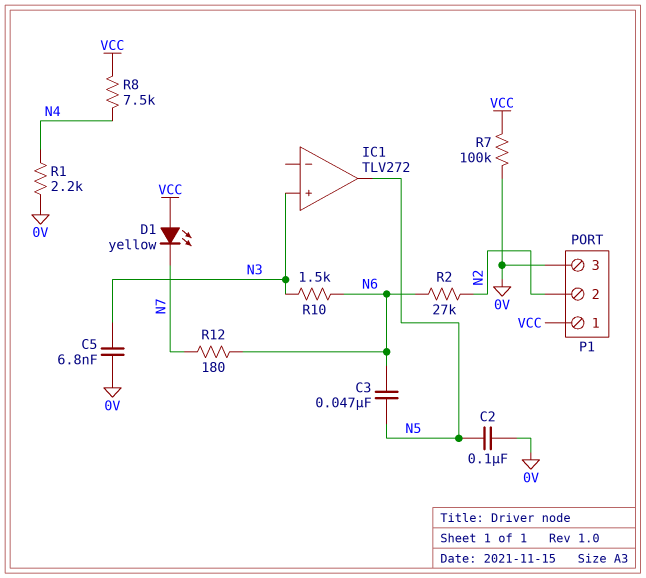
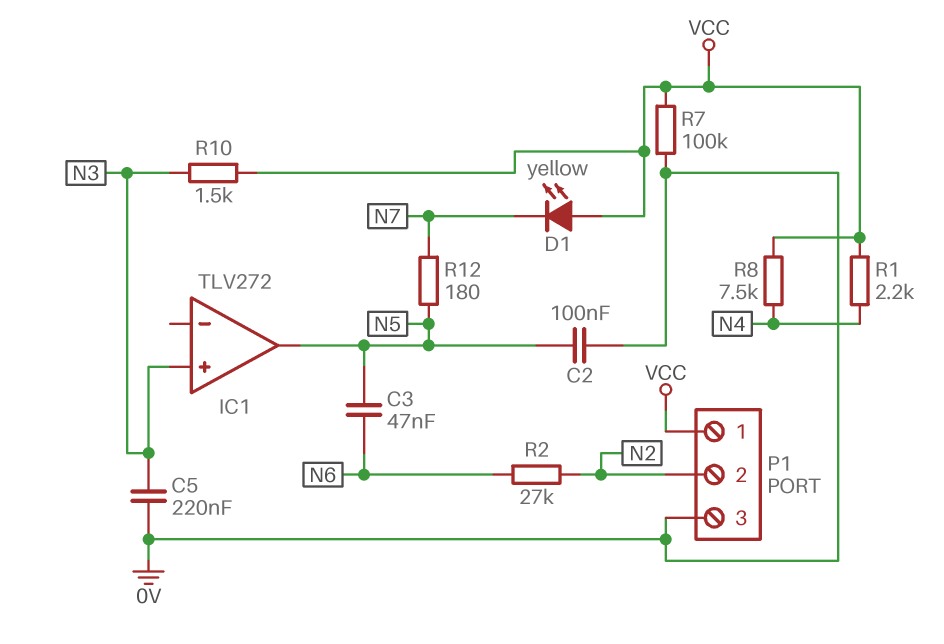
C5: 6.8nF (0V, N3) -> 220nF (0V, N3)
R1: 2.2k (0V, N4) -> 2.2k (N4, VCC)
R10: 1.5k (N3, N6) -> 1.5k (N3, VCC)
R12: 180 (N6, N7) -> 180 (N5, N7)

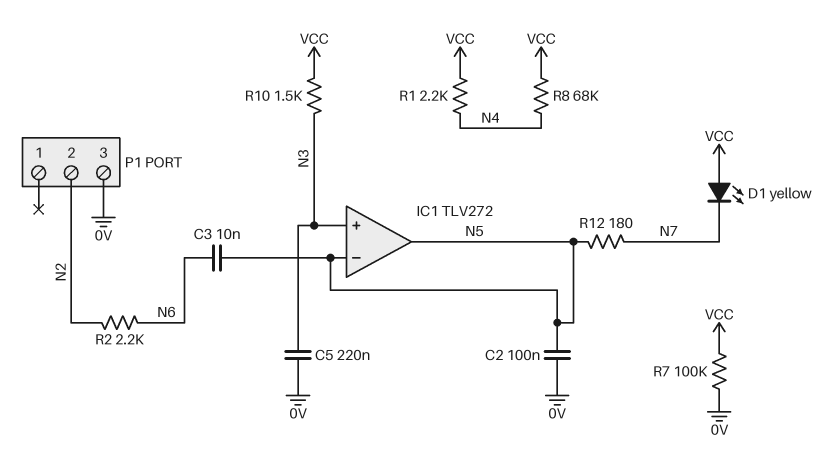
C3: 47nF (N5, N6) -> 10nF (N5, N6)
IC1 pin in-: none -> N5
P1 pin 1: VCC -> none
R2: 27k (N2, N6) -> 2.2k (N2, N6)
R8: 7.5k (N4, VCC) -> 68k (N4, VCC)

